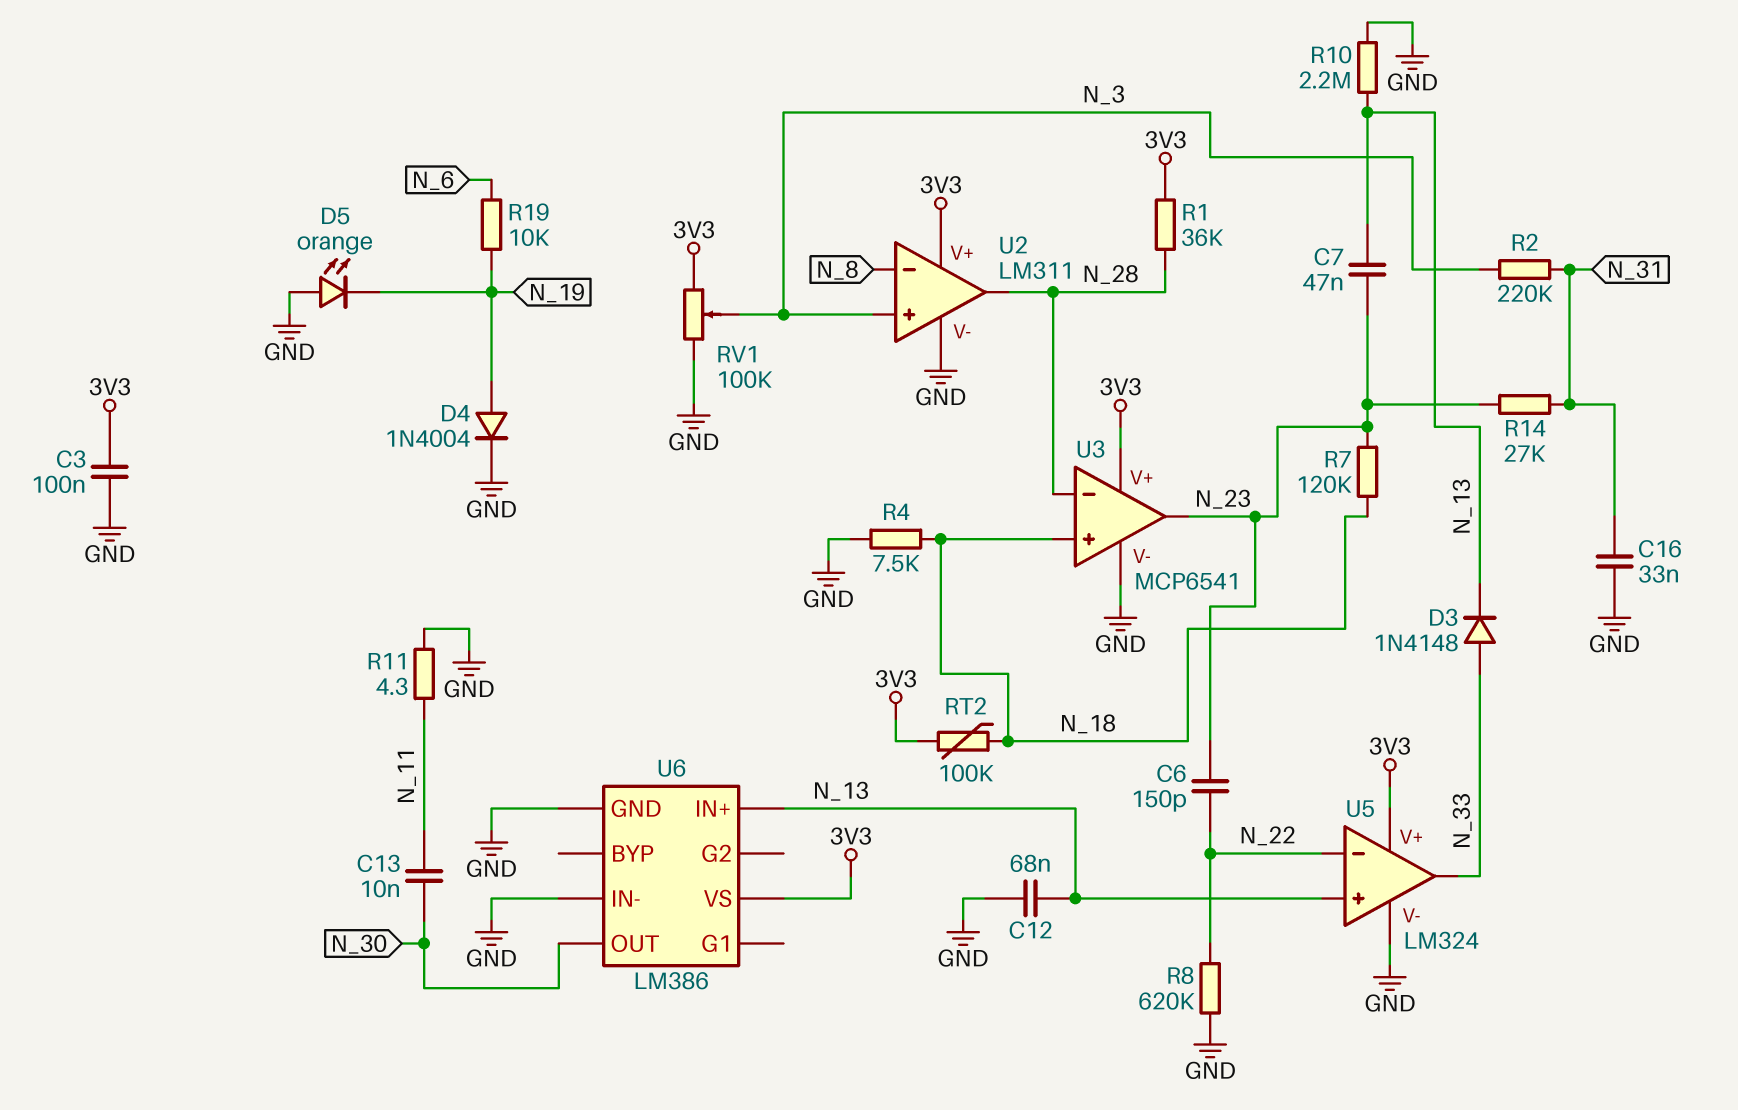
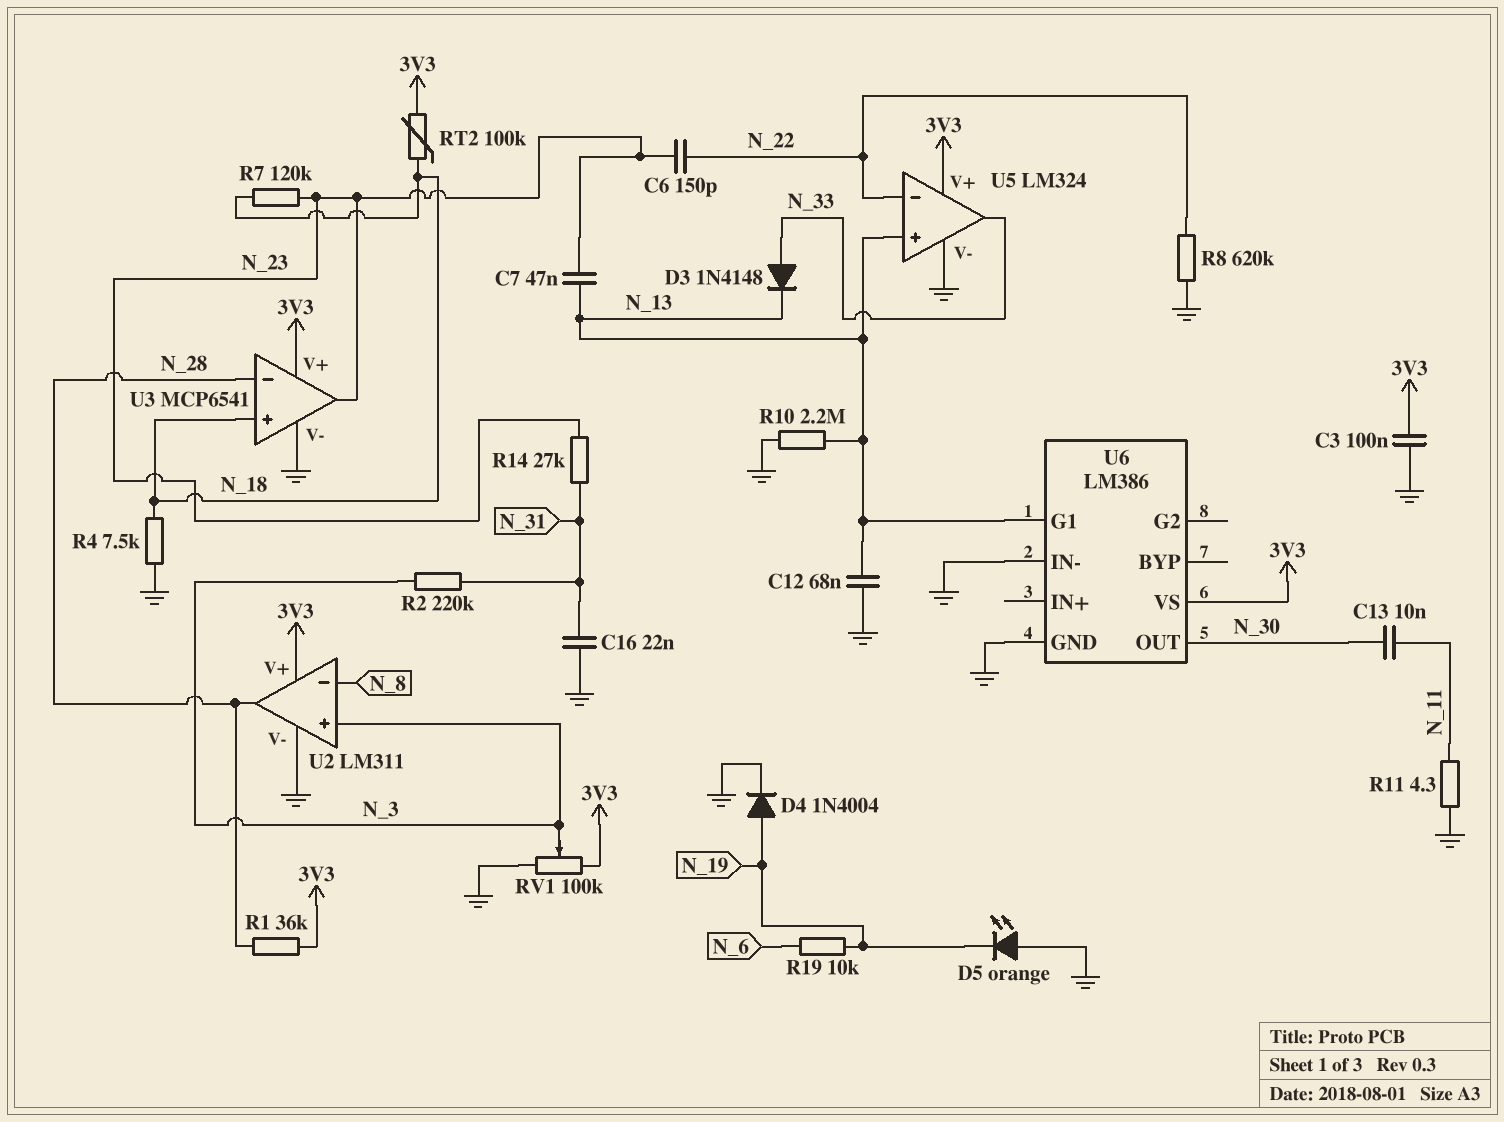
C16: 33nF (GND, N_31) -> 22nF (GND, N_31)
U6 pin G1: none -> N_13
U6 pin IN+: N_13 -> none

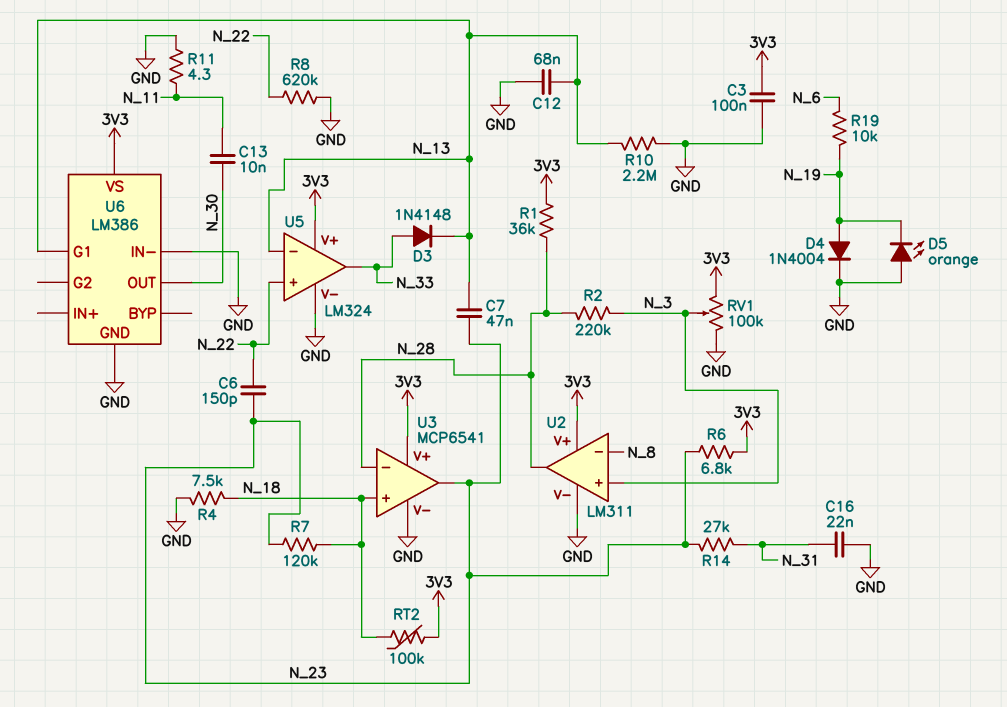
R2: 220k (N_3, N_31) -> 220k (N_3, N_28)
R6: none -> 6.8k (3V3, N_23)
U5 pin in+: N_13 -> N_22
U5 pin in-: N_22 -> N_13

